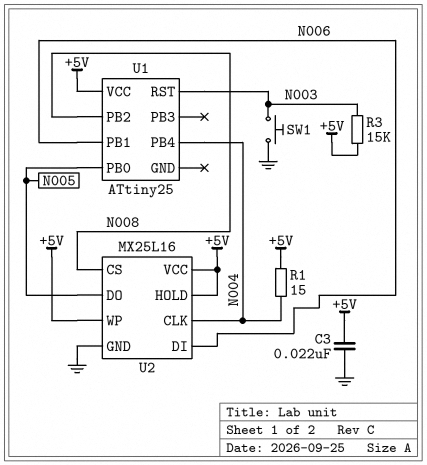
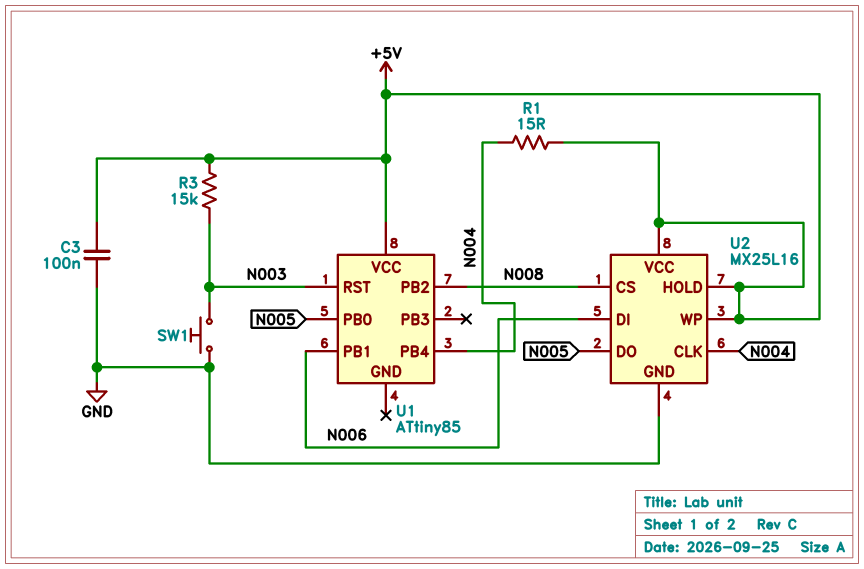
C3: 22nF (+5V, GND) -> 100nF (+5V, GND)
U1: ATtiny25 -> ATtiny85

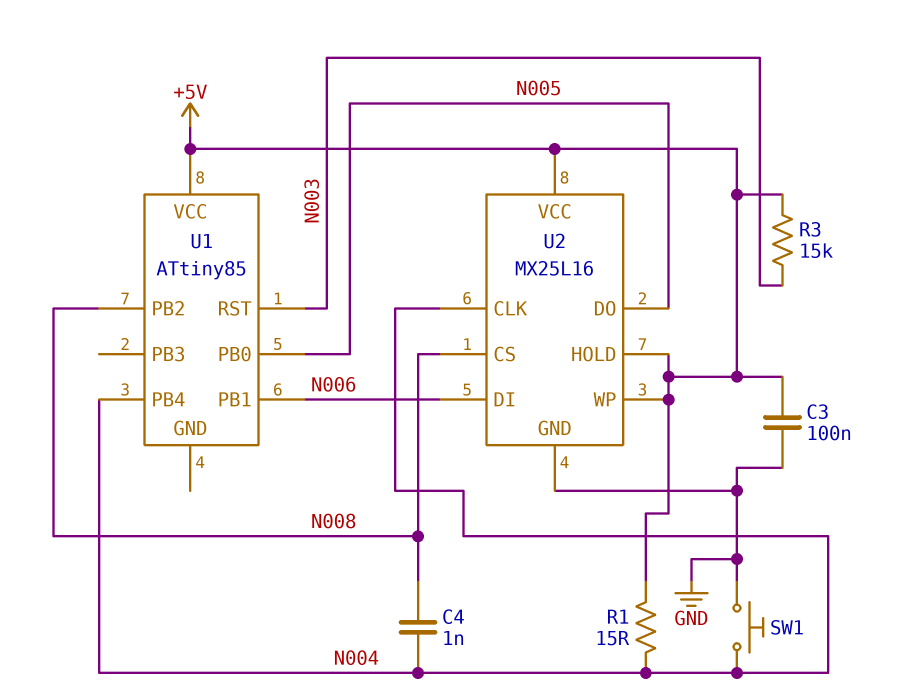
C4: none -> 1nF (N004, N008)
SW1: button (GND, N003) -> button (GND, N004)

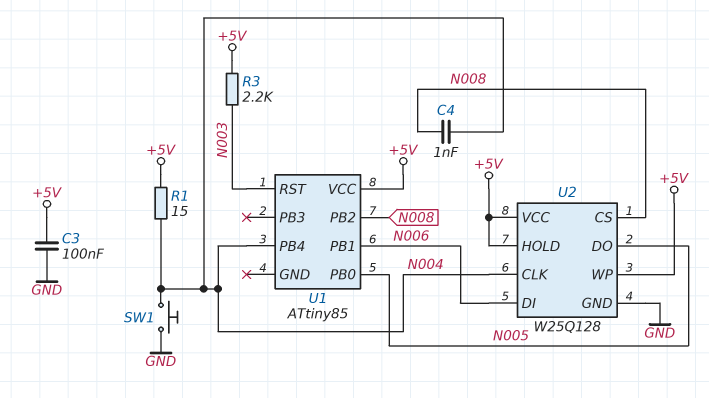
R3: 15k (+5V, N003) -> 2.2k (+5V, N003)
U2: MX25L16 -> W25Q128

